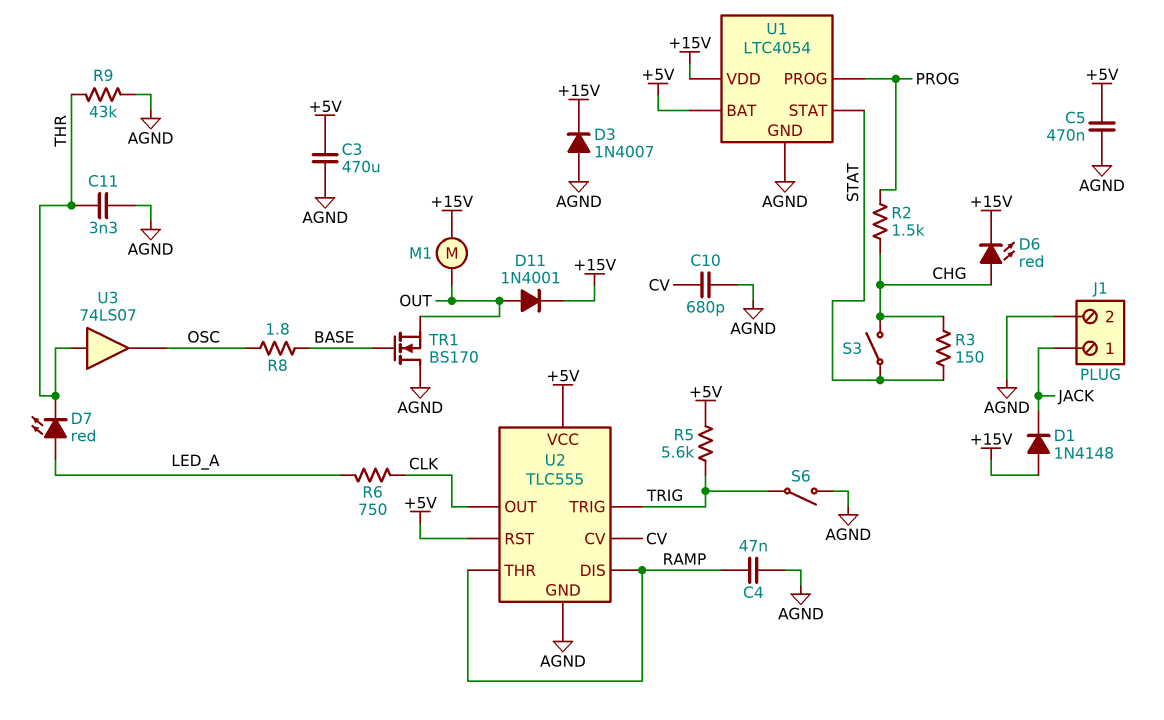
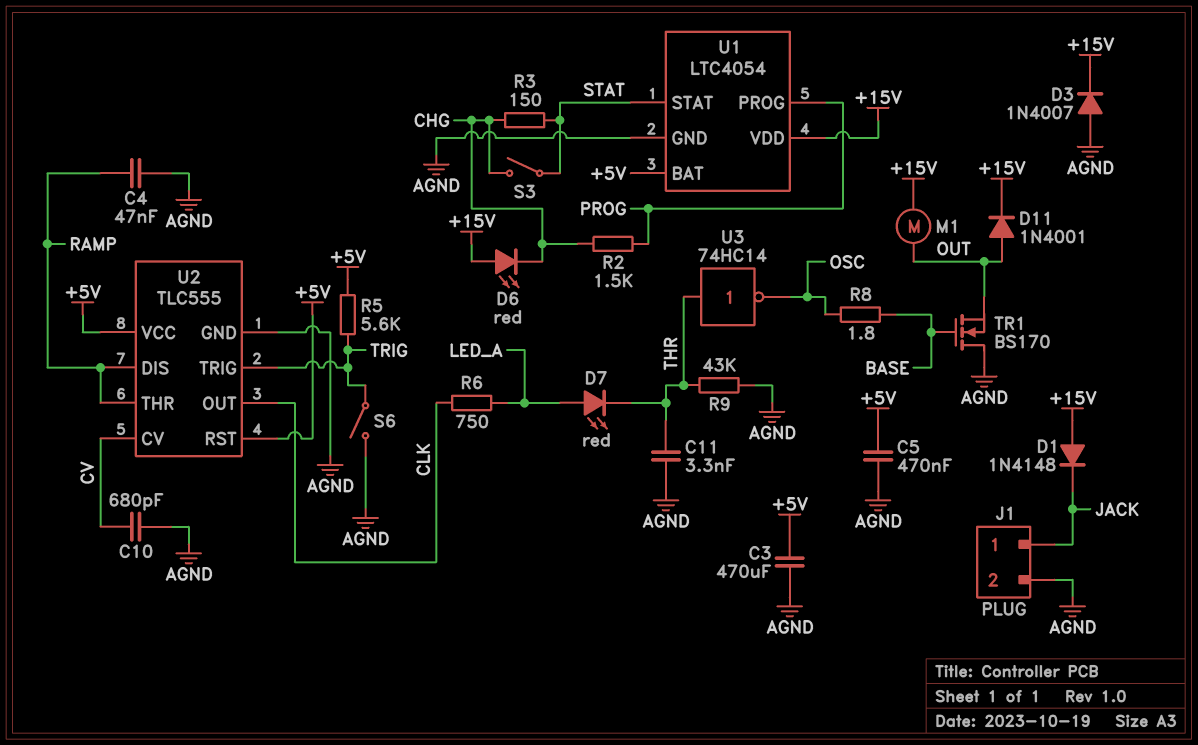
D6: LED red (A CHG, K +15V) -> LED red (A +15V, K CHG)
U3: buffer 74LS07 (in THR, out OSC) -> NOT 74HC14 (in THR, out OSC)

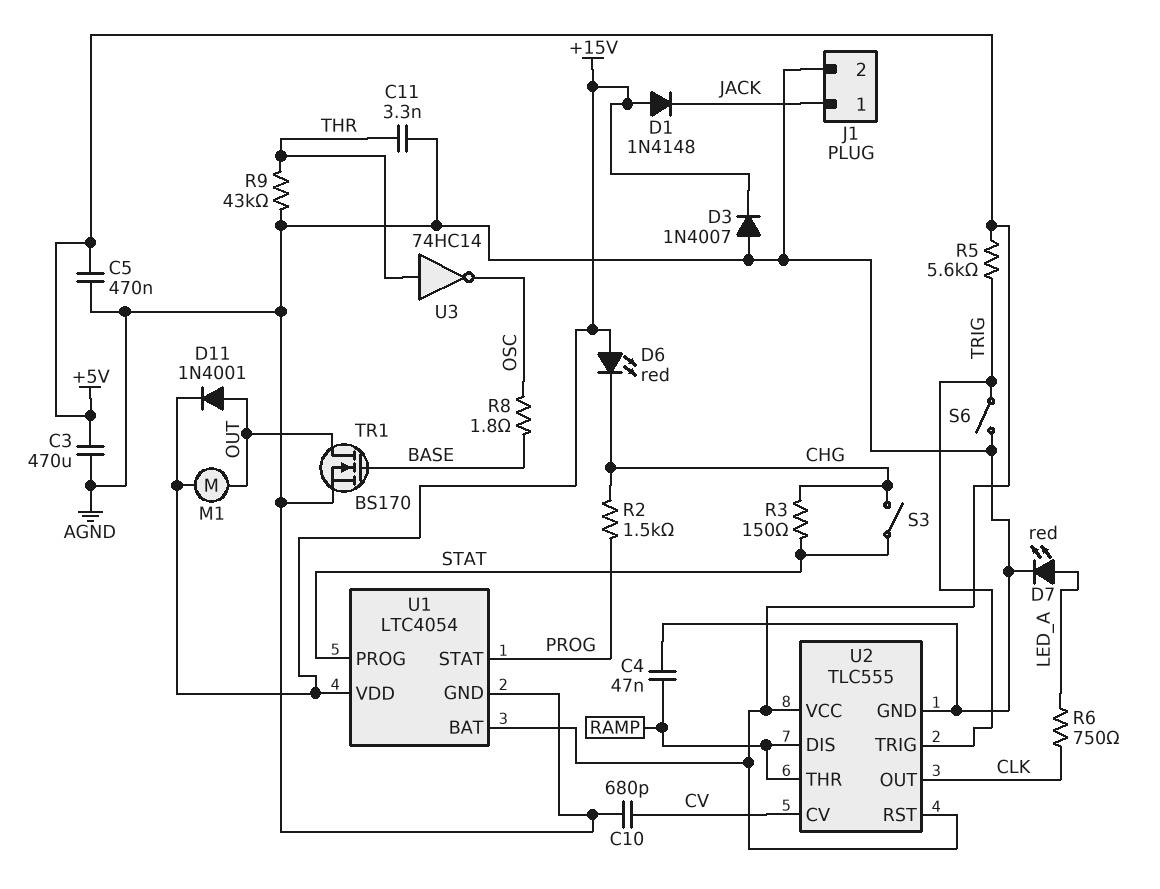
D7: LED red (A LED_A, K THR) -> LED red (A LED_A, K AGND)
TR1: NMOS BS170 (G BASE, D AGND, S OUT) -> NMOS BS170 (G BASE, D OUT, S AGND)
U1 pin PROG: PROG -> STAT
U1 pin STAT: STAT -> PROG

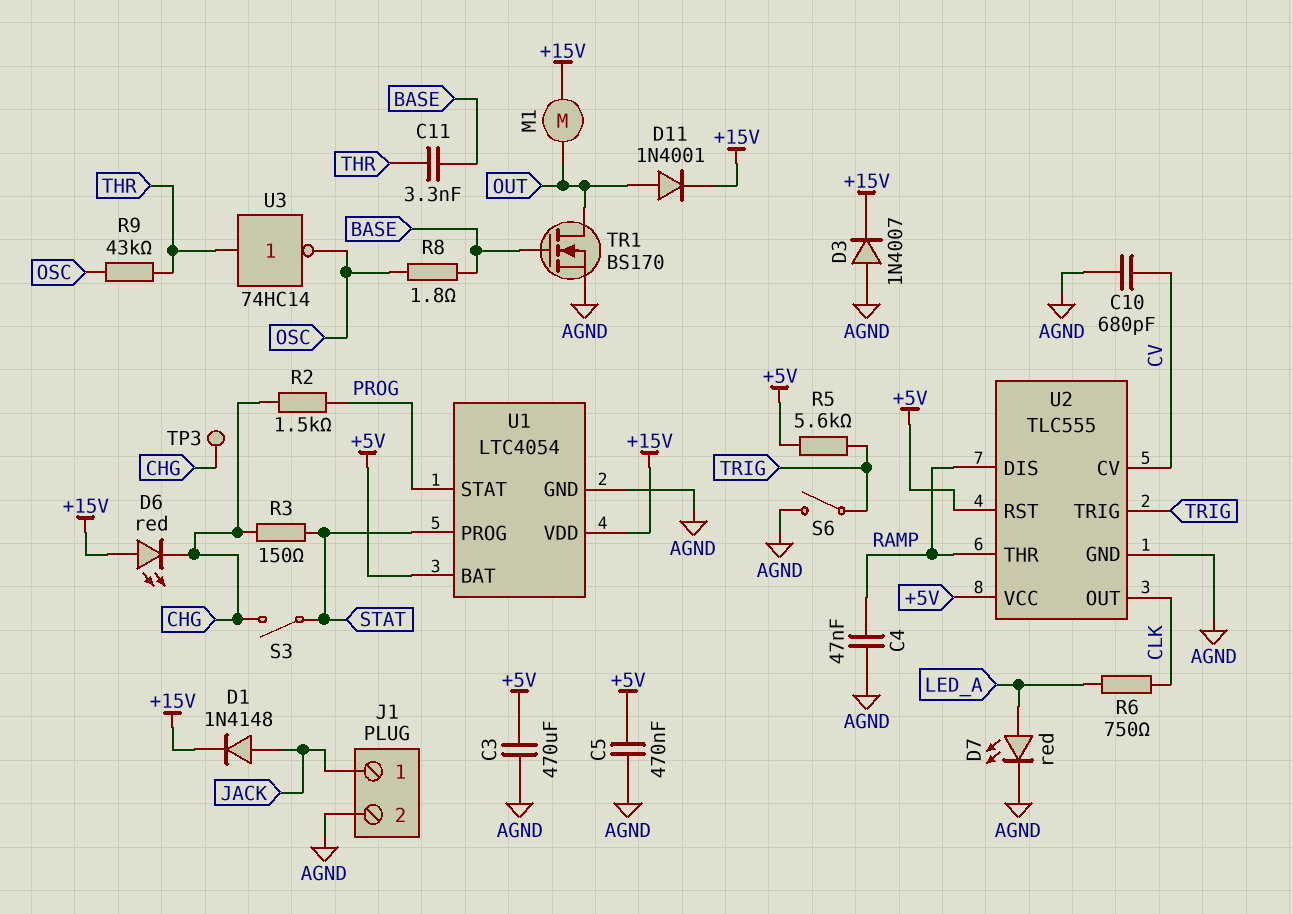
C11: 3.3nF (AGND, THR) -> 3.3nF (BASE, THR)
D1: diode 1N4148 (A +15V, K JACK) -> diode 1N4148 (A JACK, K +15V)
R9: 43k (AGND, THR) -> 43k (OSC, THR)
TP3: none -> test point (CHG)

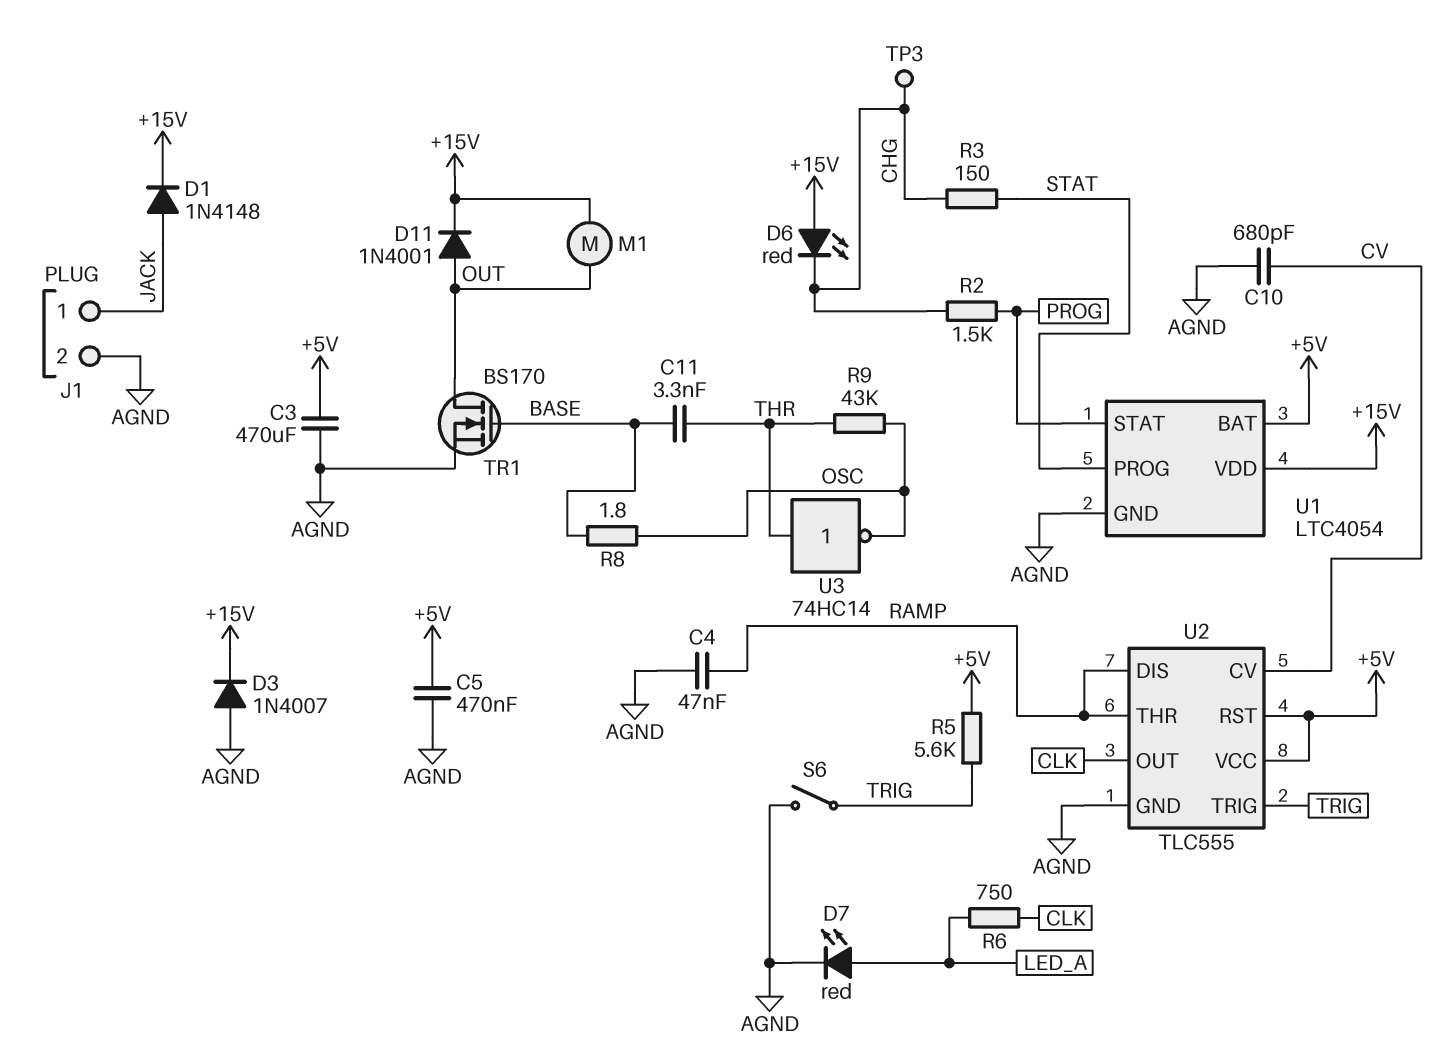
S3: switch (CHG, STAT) -> none

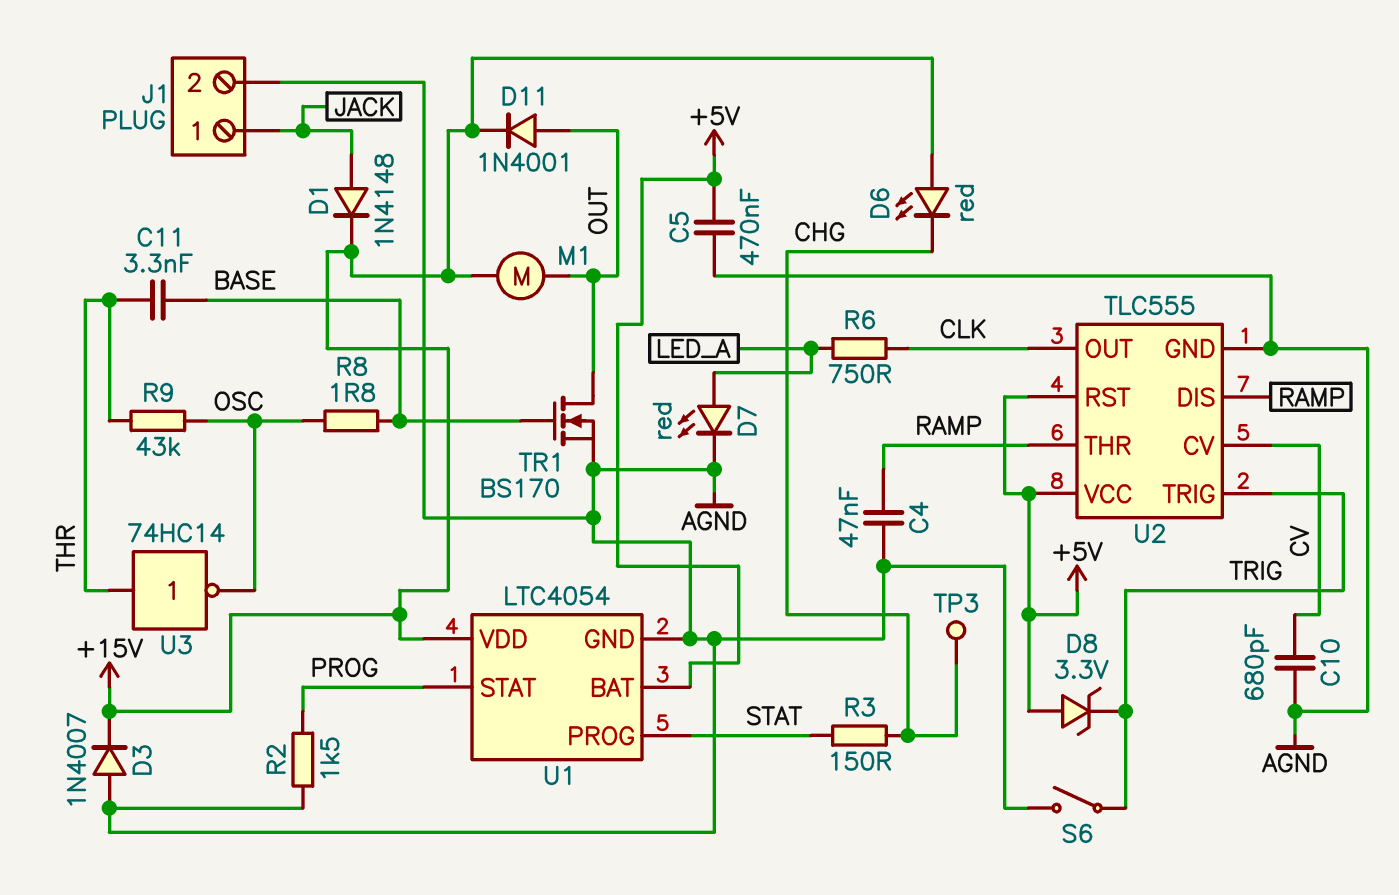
C3: 470uF (+5V, AGND) -> none
D8: none -> zener 3.3V (A +5V, K TRIG)
R2: 1.5k (CHG, PROG) -> 1.5k (AGND, PROG)
R5: 5.6k (+5V, TRIG) -> none

